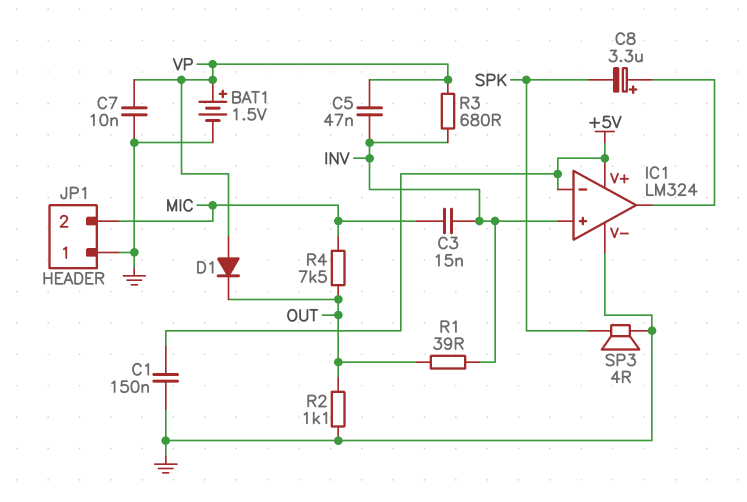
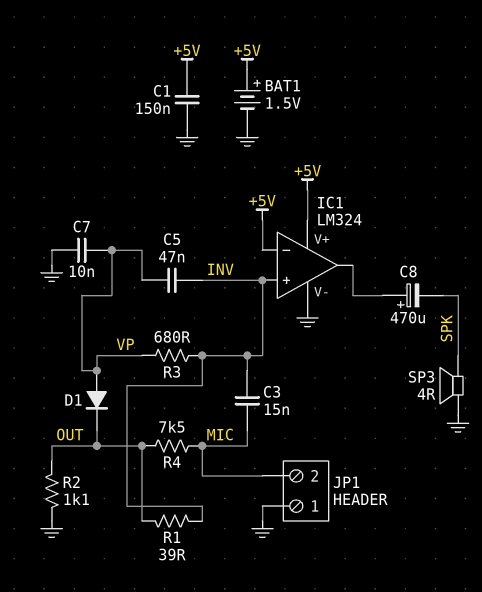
BAT1: 1.5V (plus VP, minus GND) -> 1.5V (plus +5V, minus GND)
C8: 3.3uF (plus IC1/out, minus SPK) -> 470uF (plus IC1/out, minus SPK)

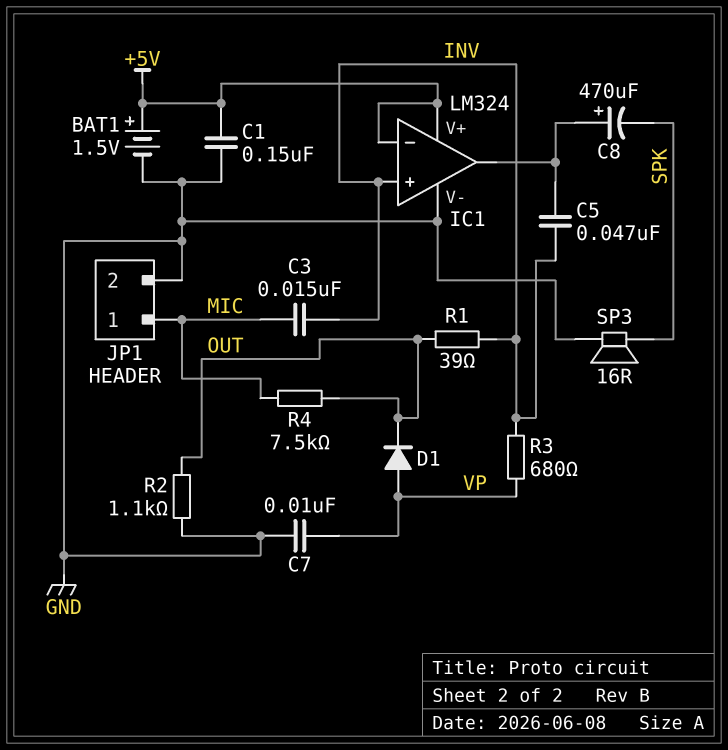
C5: 47nF (INV, VP) -> 47nF (IC1/out, INV)
JP1 pin 1: GND -> MIC
JP1 pin 2: MIC -> GND
SP3: speaker 4R (GND, SPK) -> speaker 16R (GND, SPK)

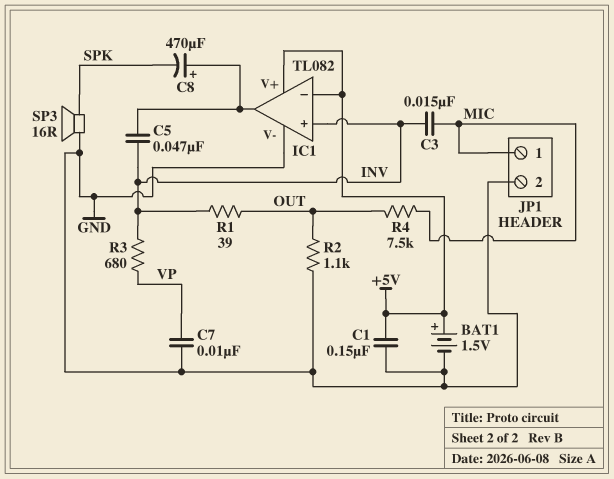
D1: diode (A VP, K OUT) -> none
IC1: LM324 -> TL082

